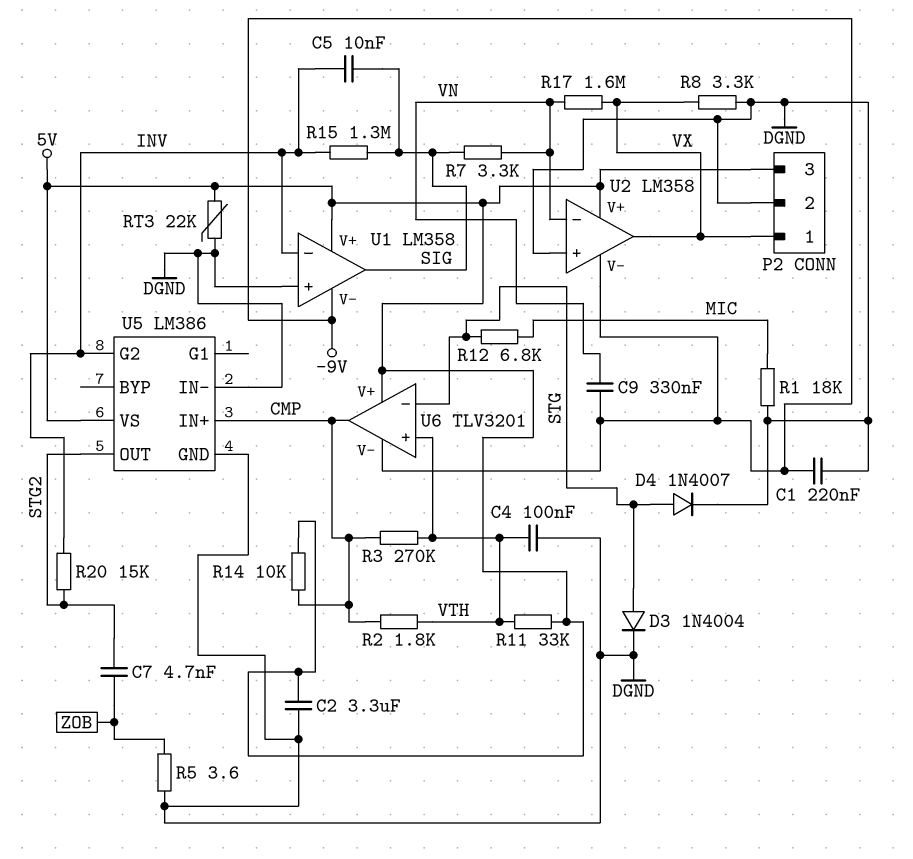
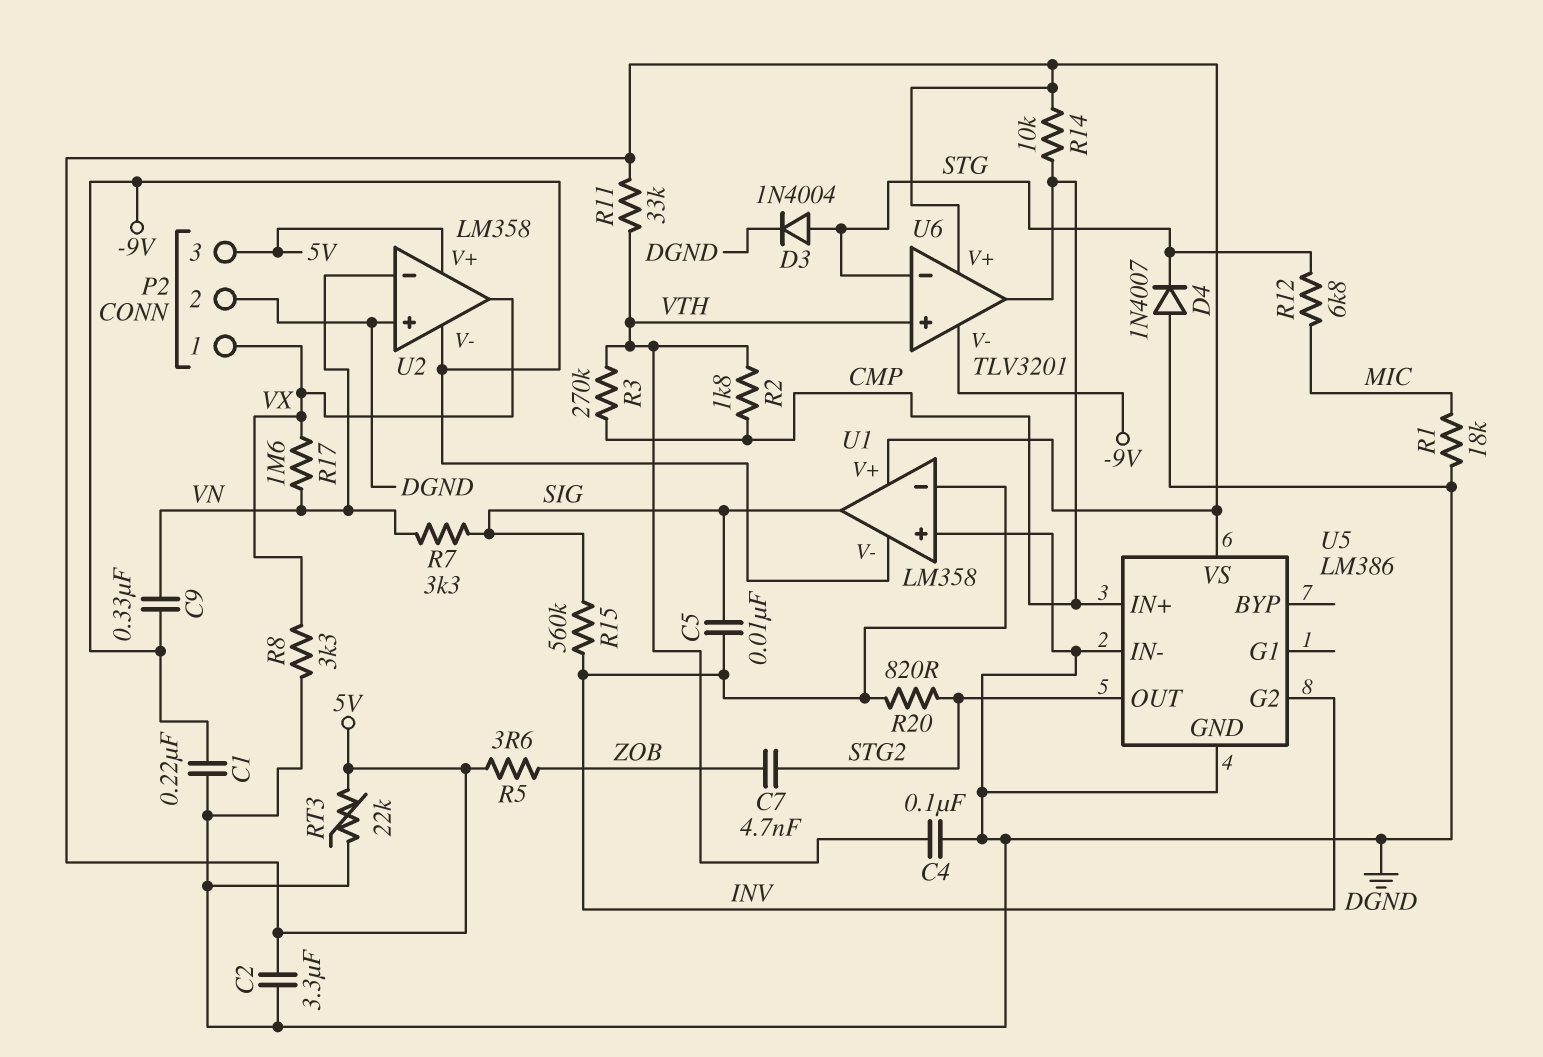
D4: diode 1N4007 (A STG, K DGND) -> diode 1N4007 (A DGND, K STG)
R5: 3.6 (DGND, ZOB) -> 3.6 (5V, ZOB)
R15: 1.3M (INV, SIG) -> 560k (INV, SIG)
R20: 15k (INV, STG2) -> 820 (INV, STG2)

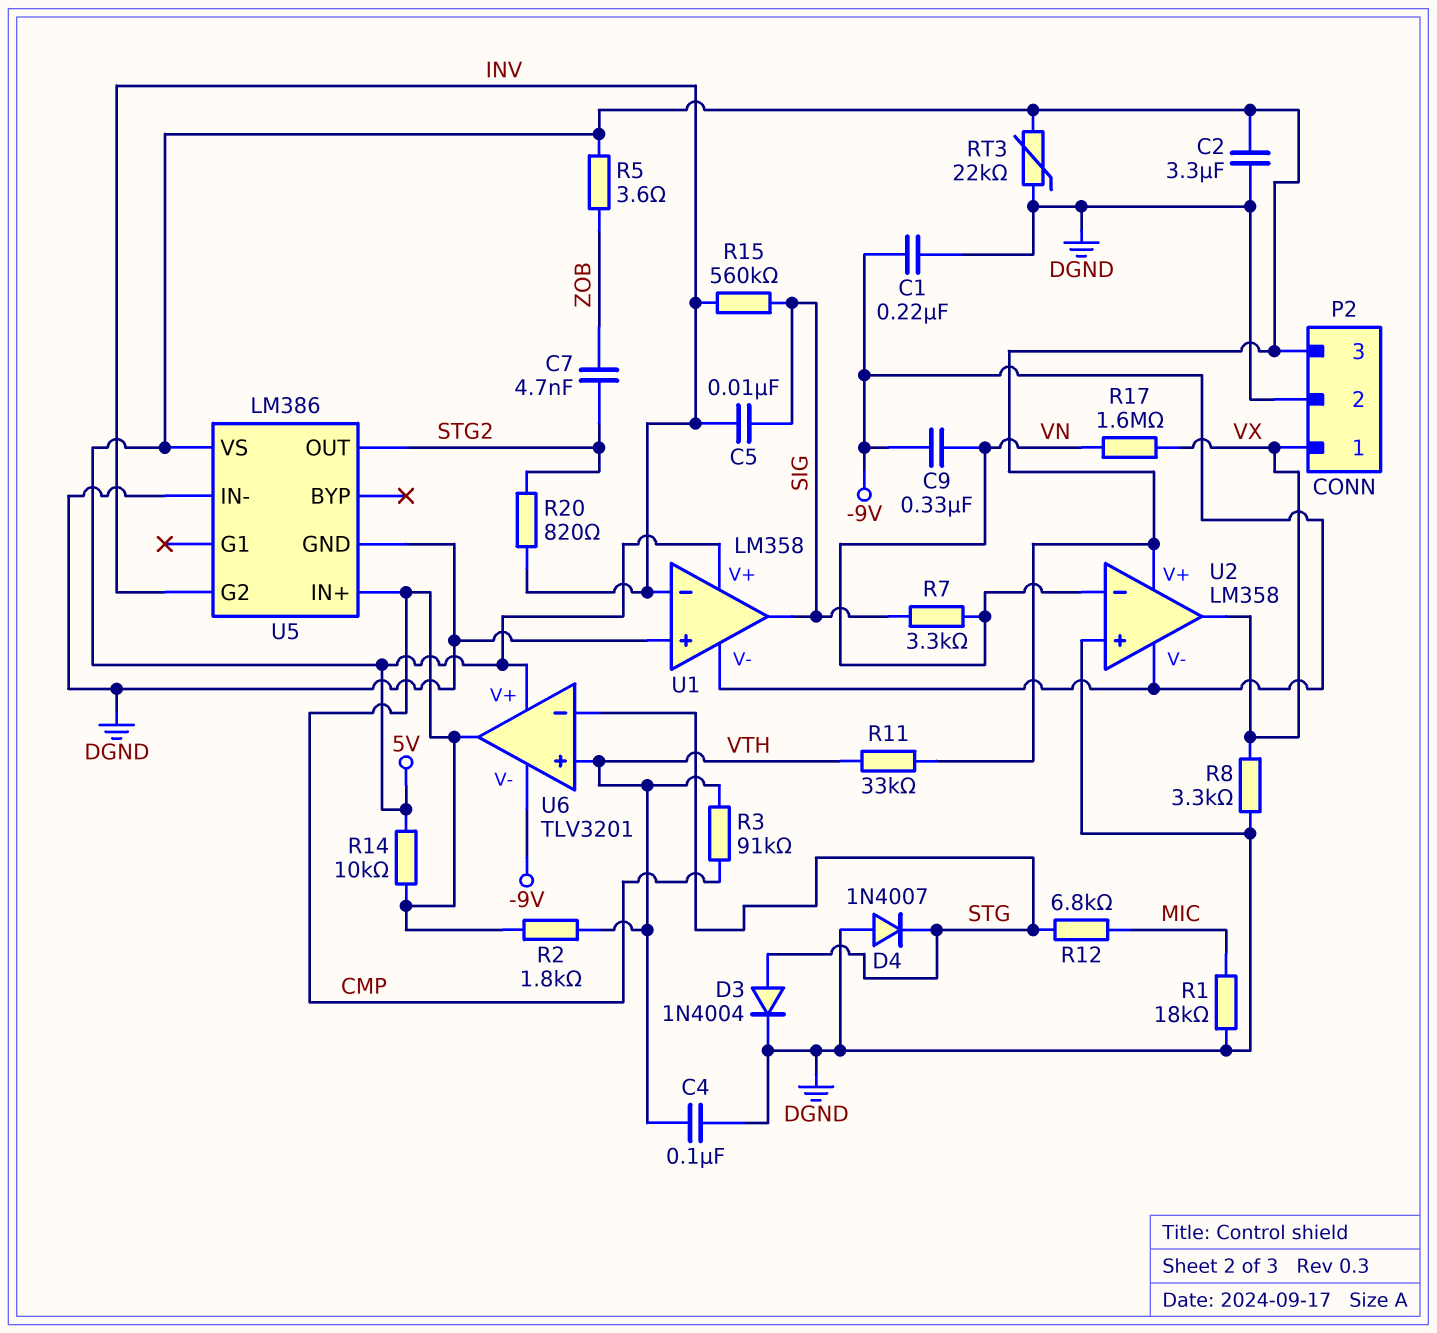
R3: 270k (CMP, VTH) -> 91k (CMP, VTH)

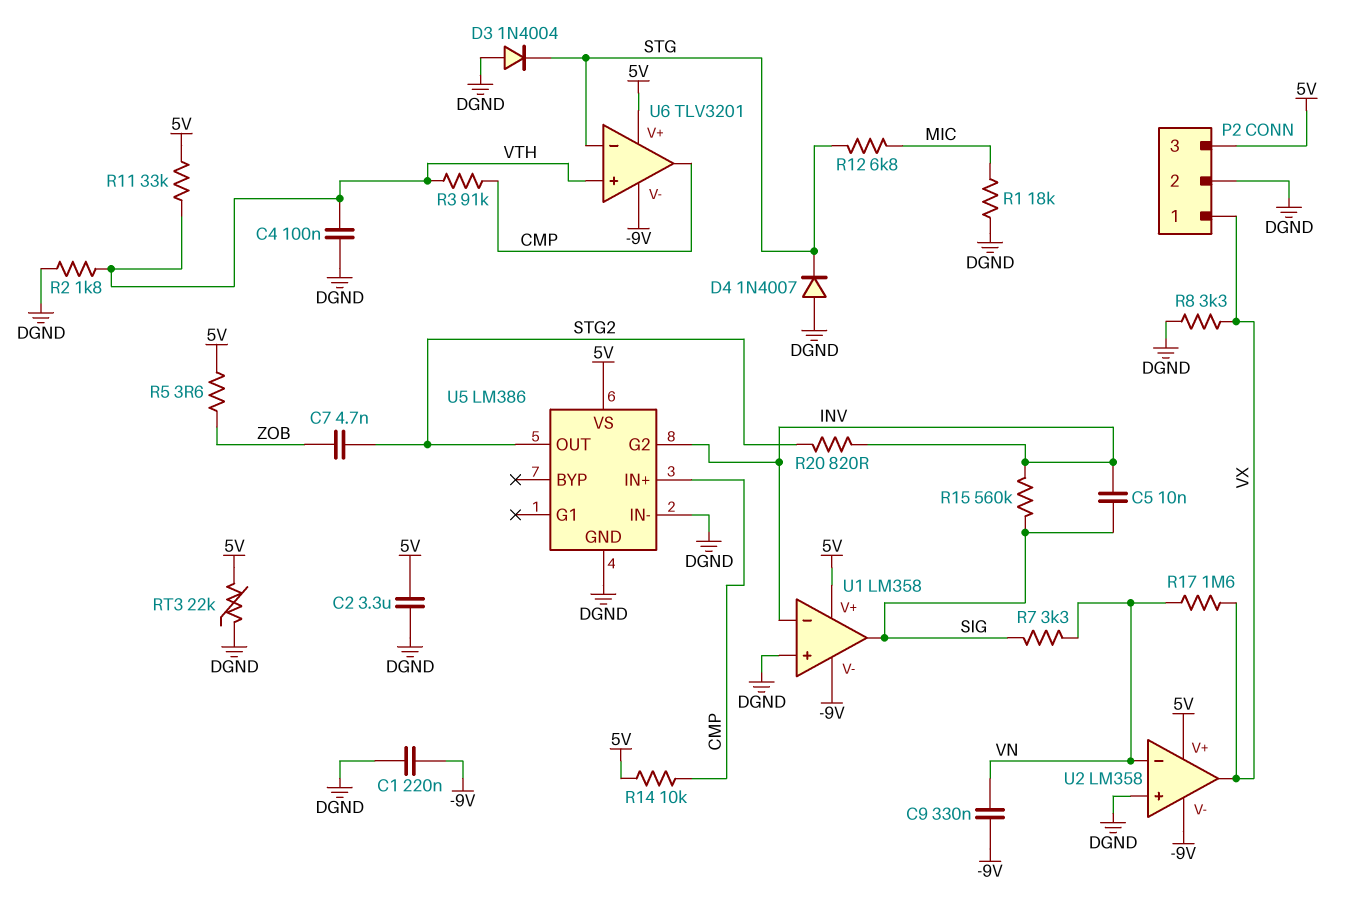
D3: diode 1N4004 (A STG, K DGND) -> diode 1N4004 (A DGND, K STG)
R2: 1.8k (CMP, VTH) -> 1.8k (DGND, VTH)

